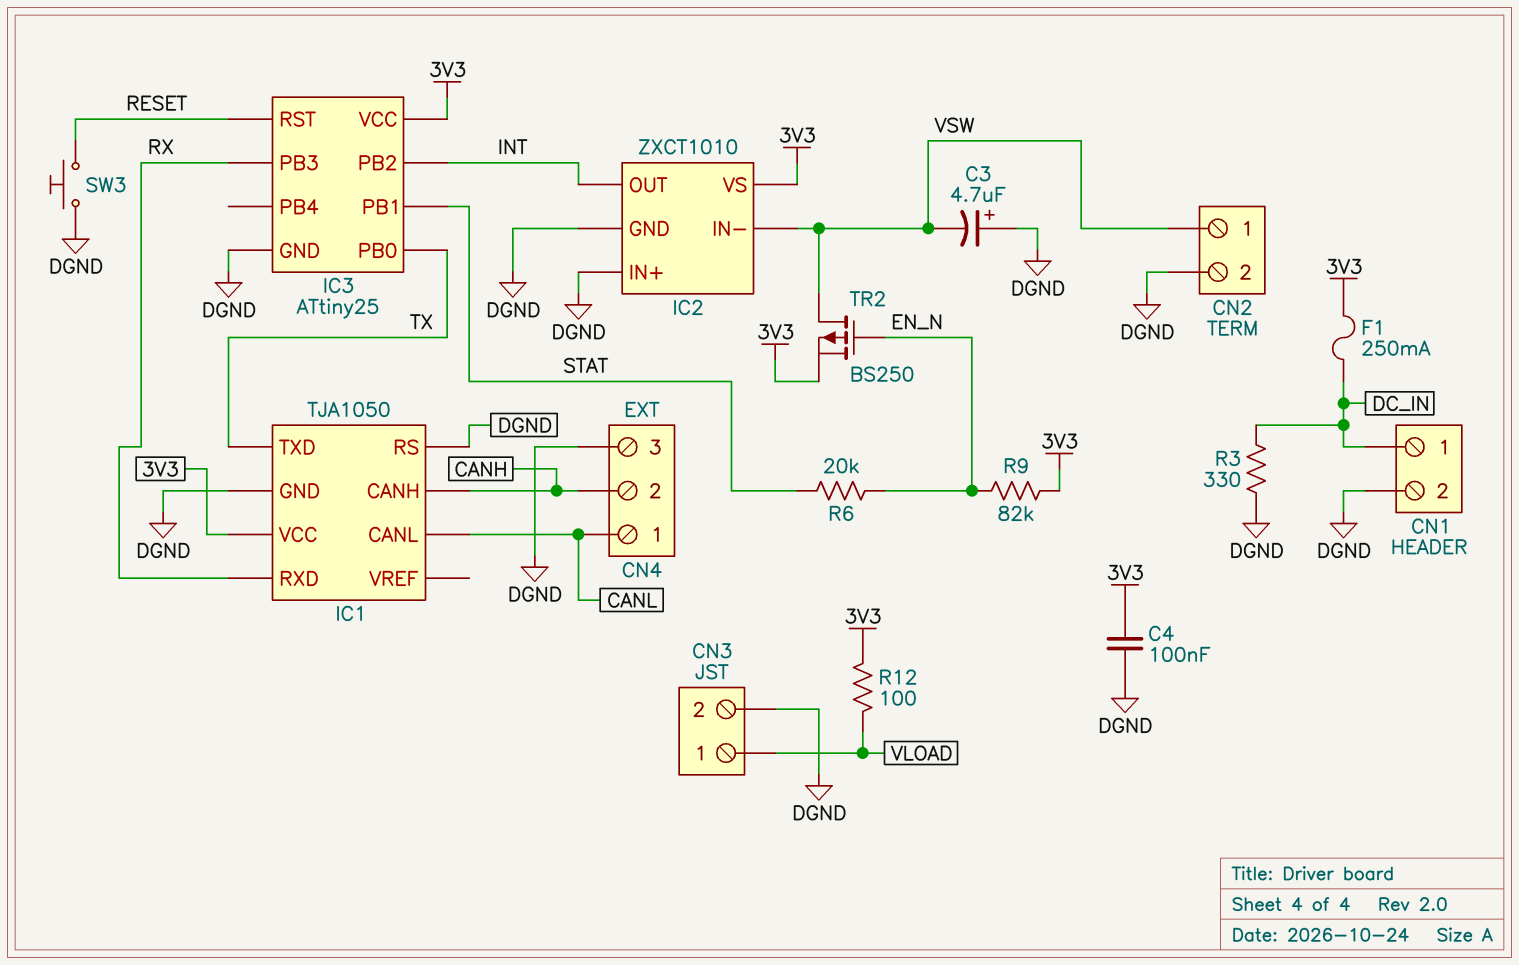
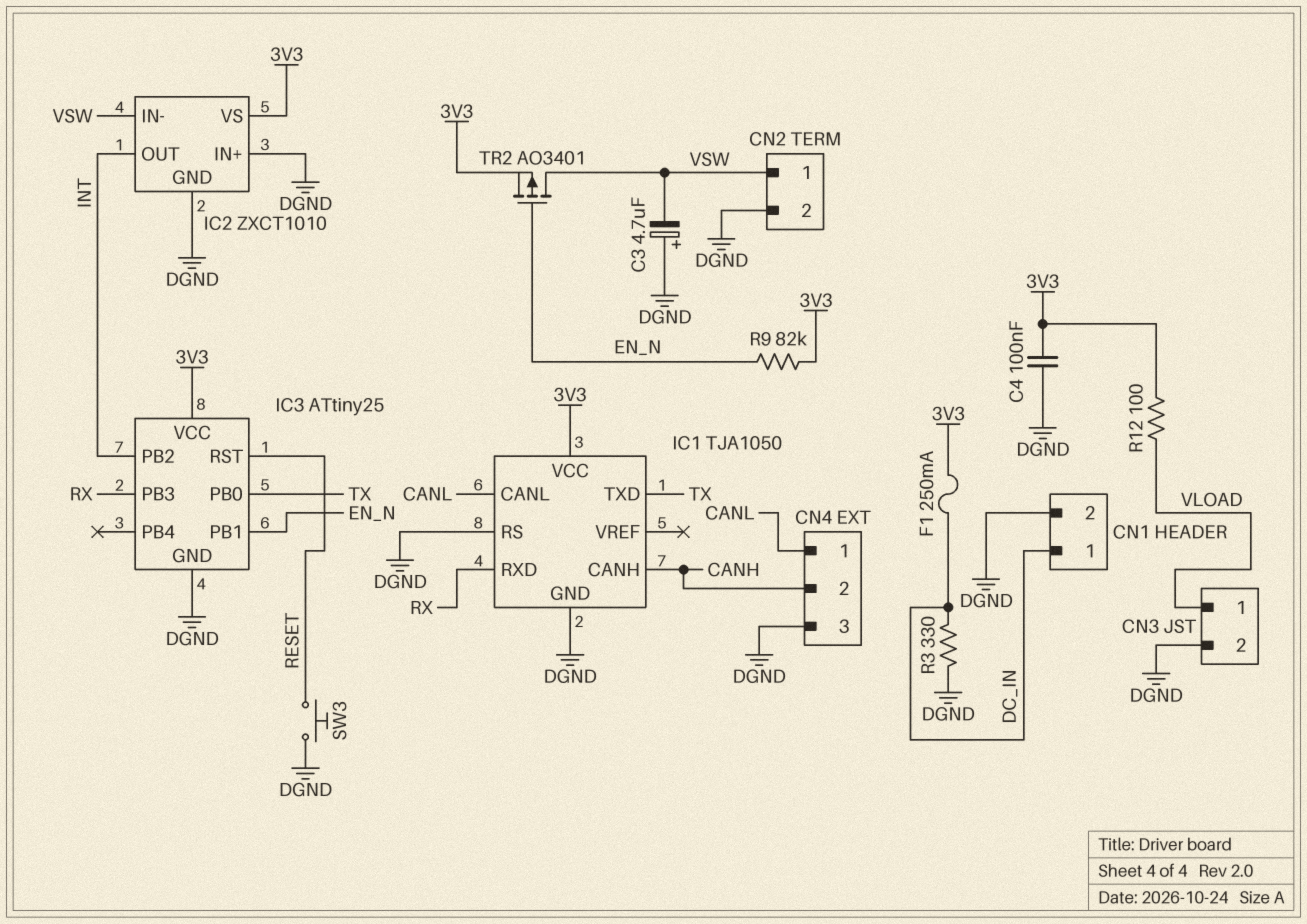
IC3 pin PB1: STAT -> EN_N
R6: 20k (EN_N, STAT) -> none
TR2: PMOS BS250 (G EN_N, D VSW, S 3V3) -> PMOS AO3401 (G EN_N, D VSW, S 3V3)

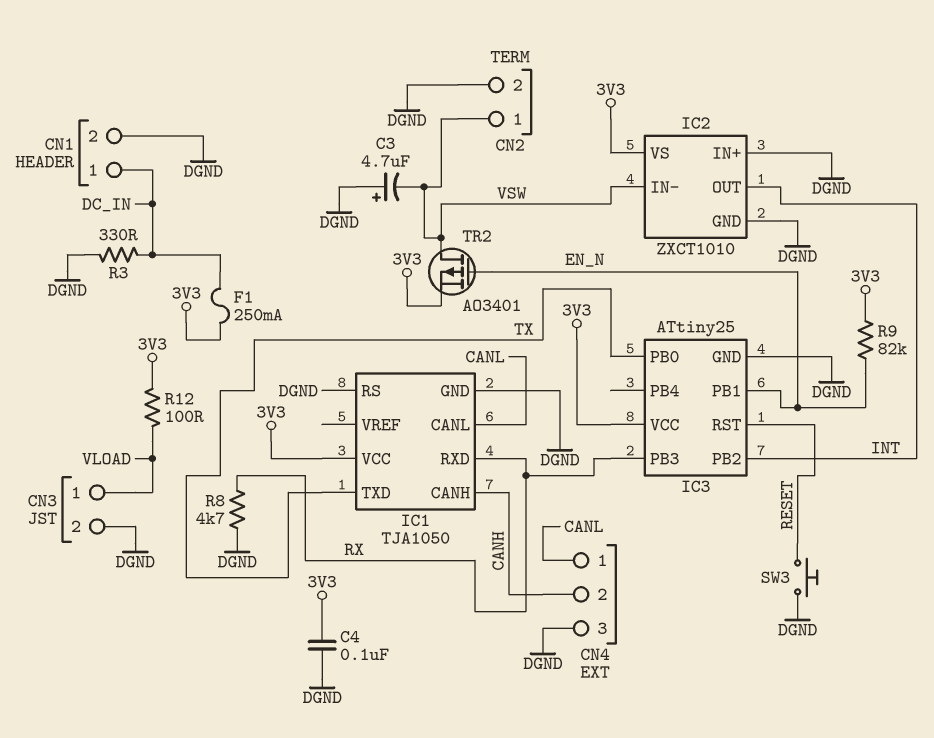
R8: none -> 4.7k (DGND, RX)

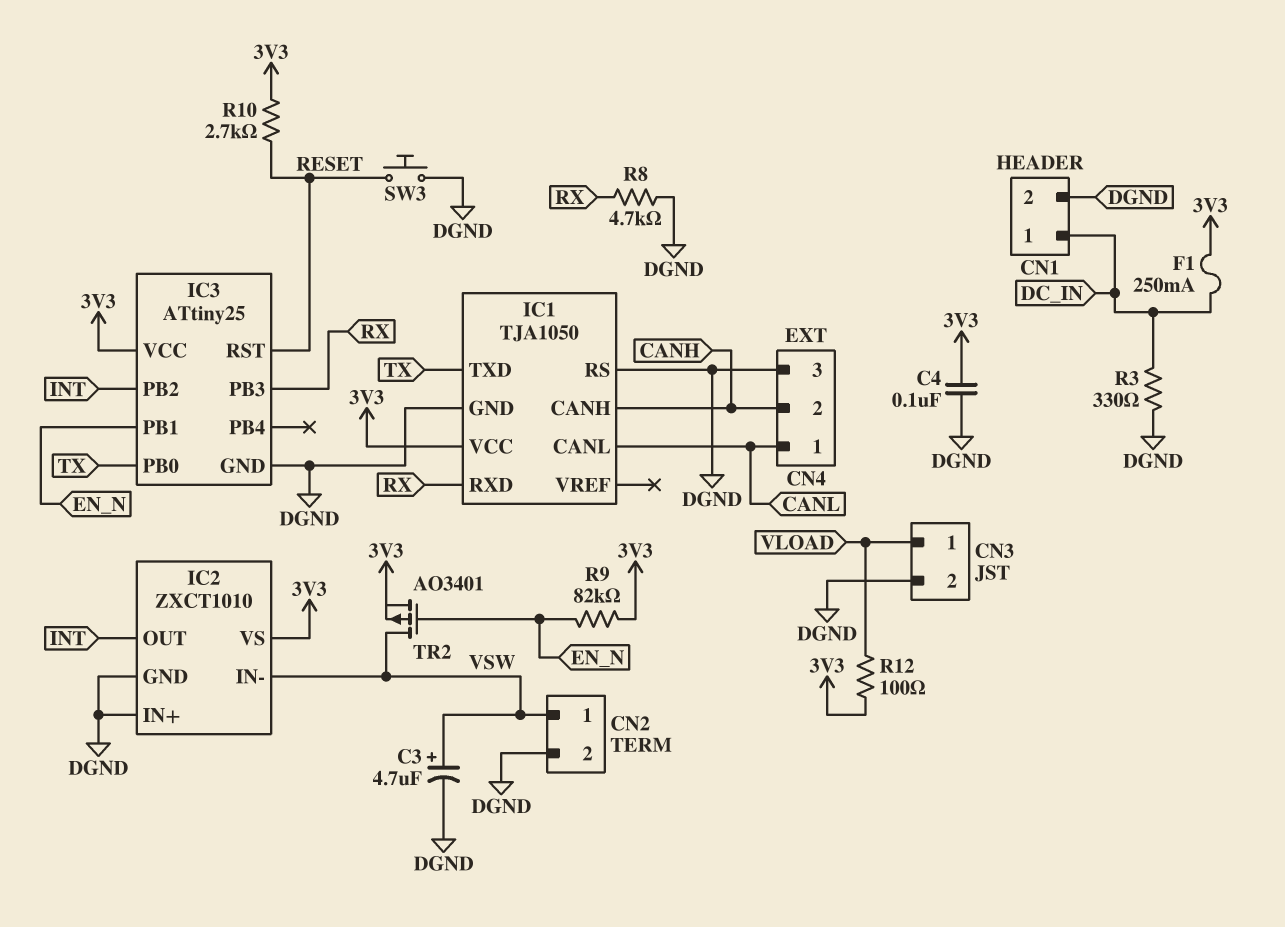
C3: 4.7uF (plus DGND, minus VSW) -> 4.7uF (plus VSW, minus DGND)
R10: none -> 2.7k (3V3, RESET)

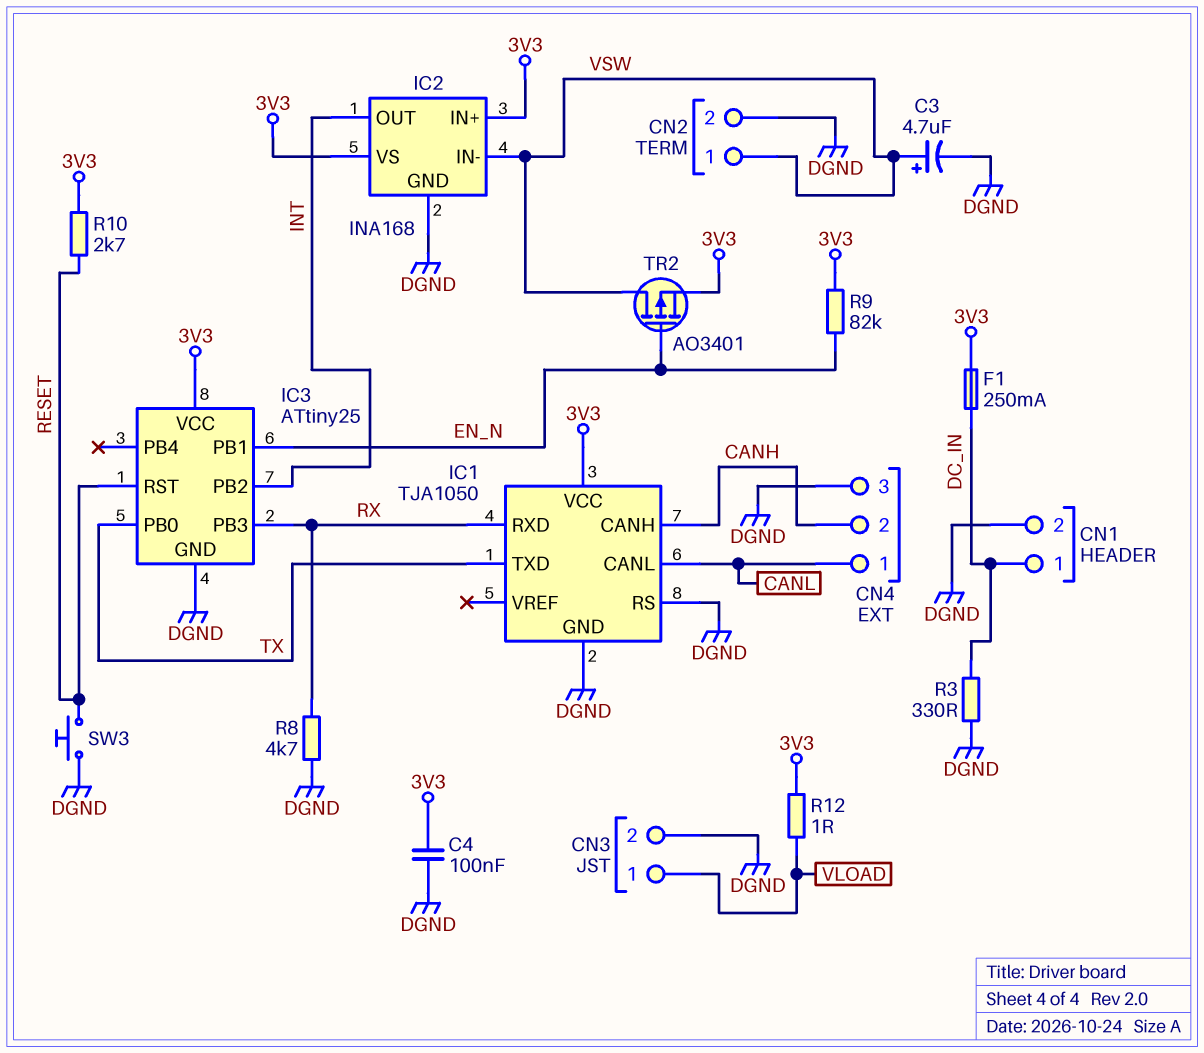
IC2: ZXCT1010 -> INA168
IC2 pin IN+: DGND -> 3V3
R12: 100 (3V3, VLOAD) -> 1 (3V3, VLOAD)

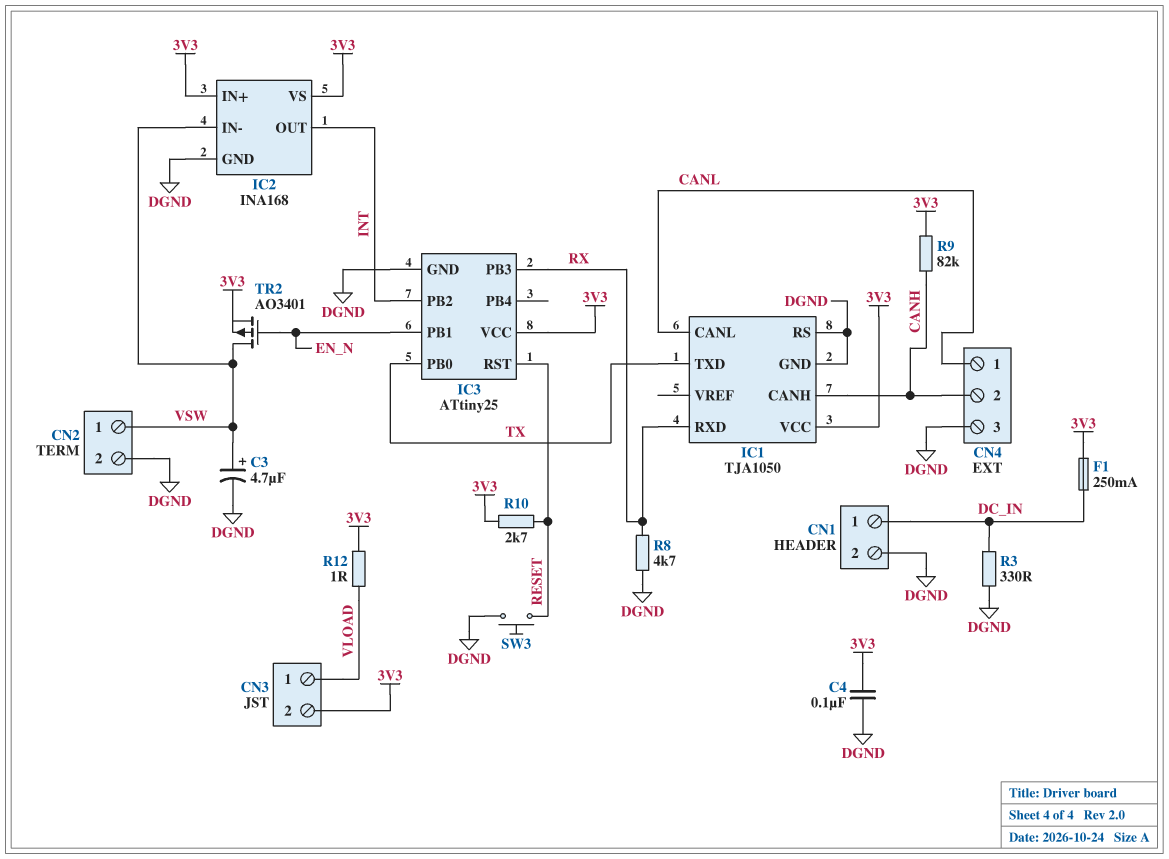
CN3 pin 2: DGND -> 3V3
R9: 82k (3V3, EN_N) -> 82k (3V3, CANH)

